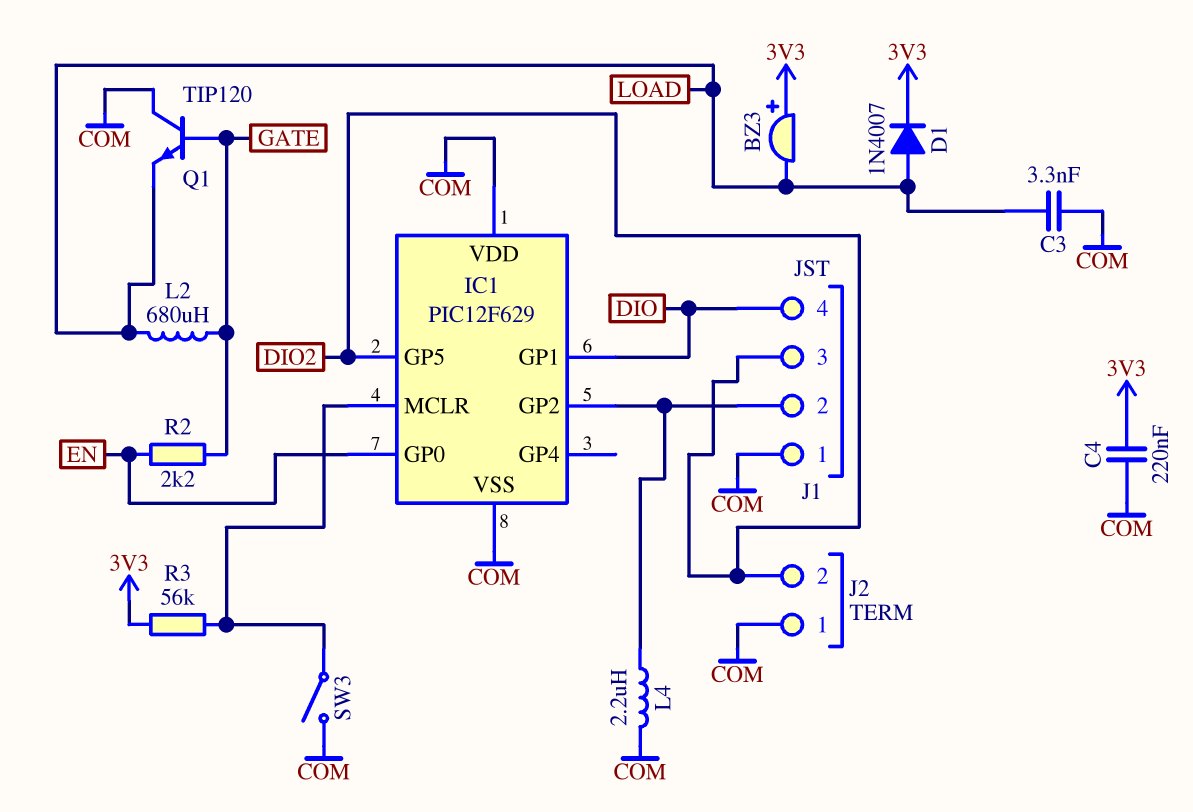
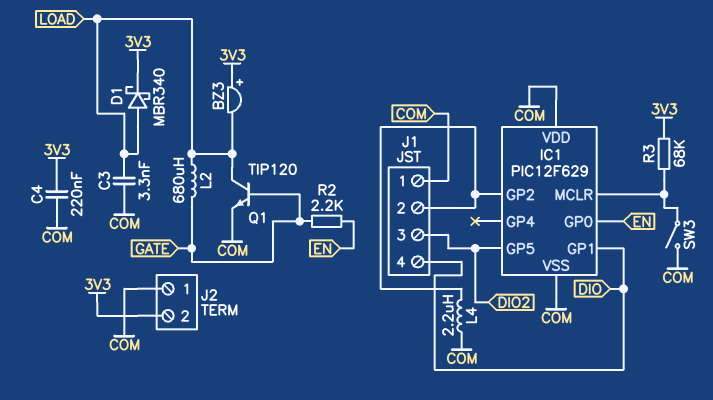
D1: diode 1N4007 (A LOAD, K 3V3) -> schottky MBR340 (A LOAD, K 3V3)
J2 pin 2: DIO2 -> 3V3
Q1: NPN TIP120 (B GATE, C COM, E LOAD) -> NPN TIP120 (B GATE, C LOAD, E COM)
R3: 56k (3V3, IC1/MCLR) -> 68k (3V3, IC1/MCLR)

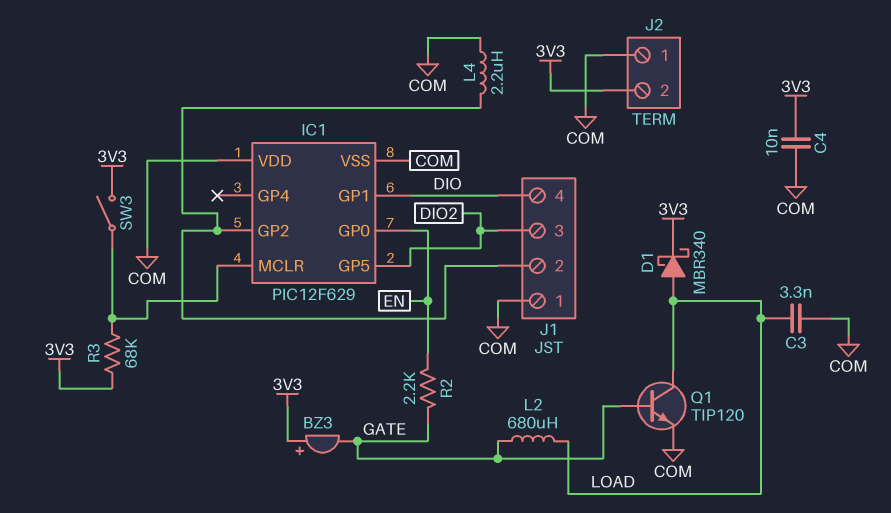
BZ3: buzzer (plus 3V3, minus LOAD) -> buzzer (plus 3V3, minus GATE)
C4: 220nF (3V3, COM) -> 10nF (3V3, COM)
SW3: switch (COM, IC1/MCLR) -> switch (3V3, IC1/MCLR)

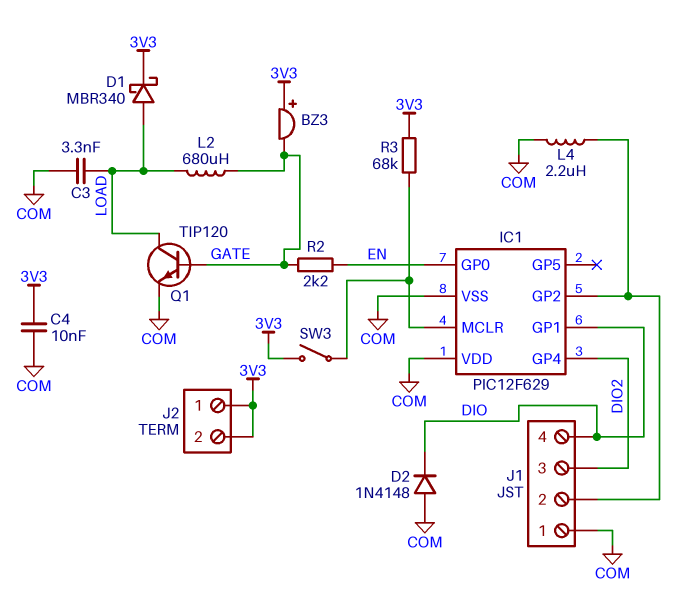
D2: none -> diode 1N4148 (A COM, K DIO)
IC1 pin GP4: none -> DIO2
IC1 pin GP5: DIO2 -> none
J2 pin 1: COM -> 3V3

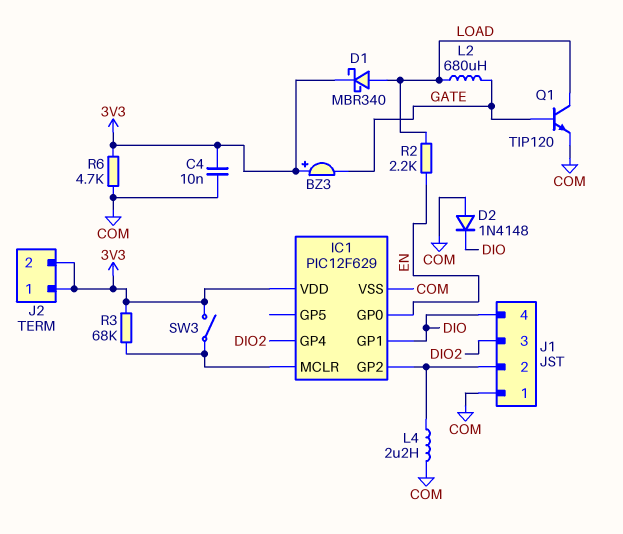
C3: 3.3nF (COM, LOAD) -> none
IC1 pin VDD: COM -> 3V3
R2: 2.2k (EN, GATE) -> 2.2k (EN, LOAD)
R6: none -> 4.7k (3V3, COM)

